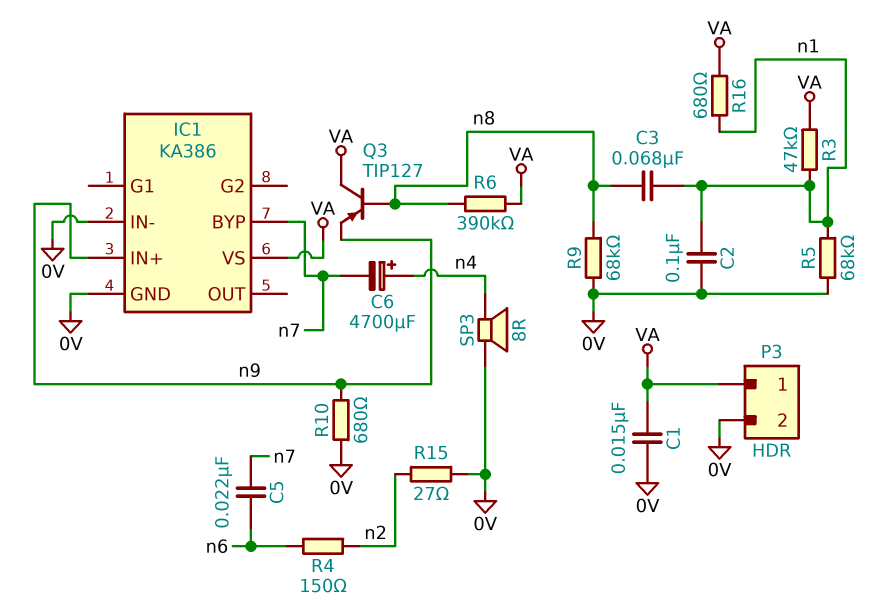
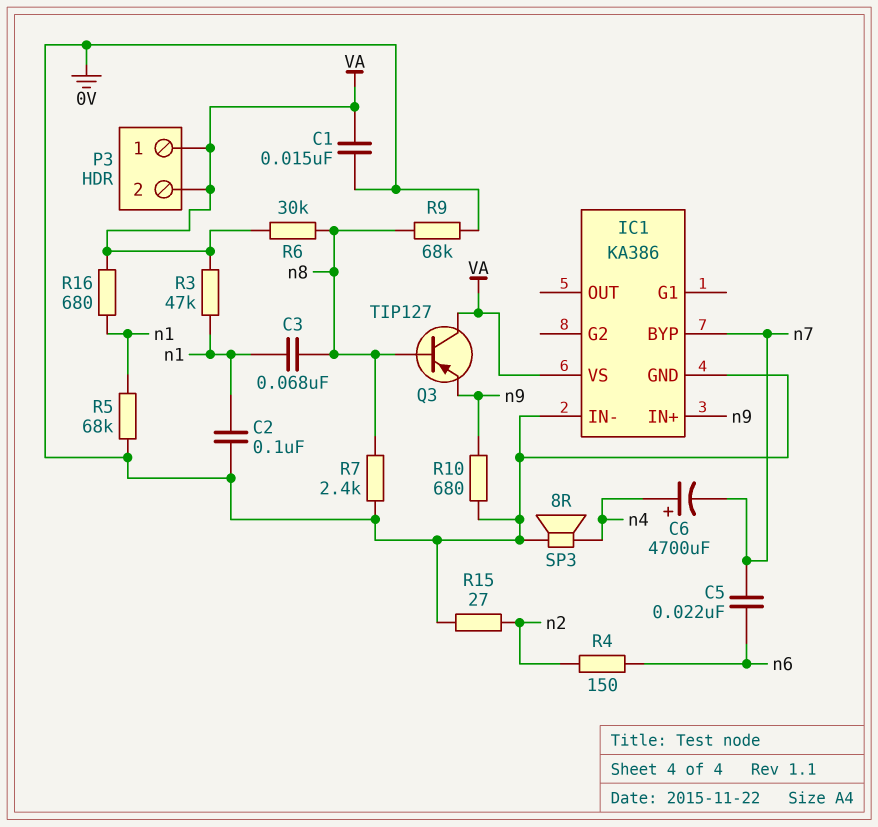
P3 pin 2: 0V -> VA
R6: 390k (VA, n8) -> 30k (VA, n8)
R7: none -> 2.4k (0V, n8)

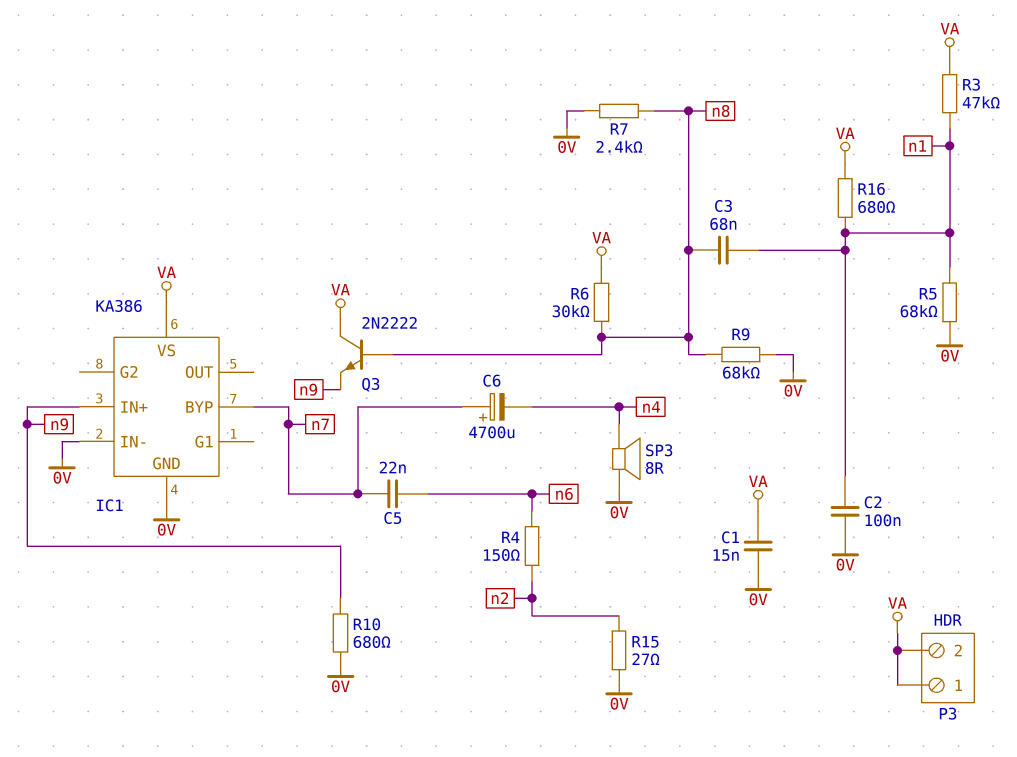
C6: 4700uF (plus n4, minus n7) -> 4700uF (plus n7, minus n4)
Q3: PNP TIP127 (B n8, C VA, E n9) -> NPN 2N2222 (B n8, C VA, E n9)

